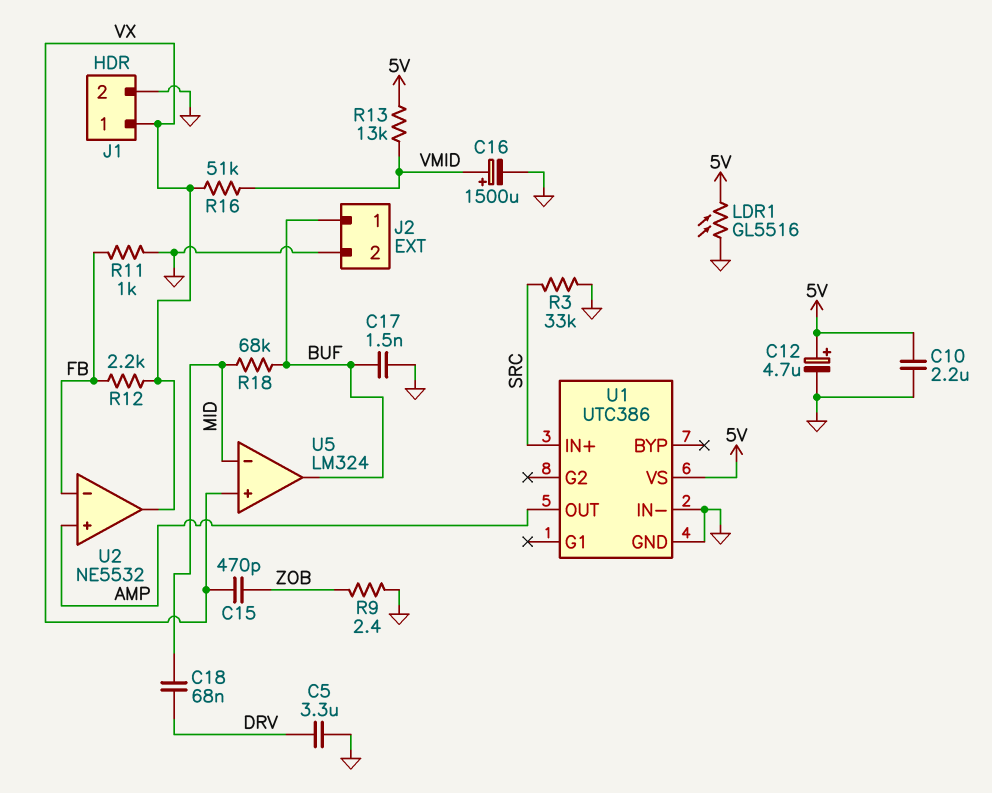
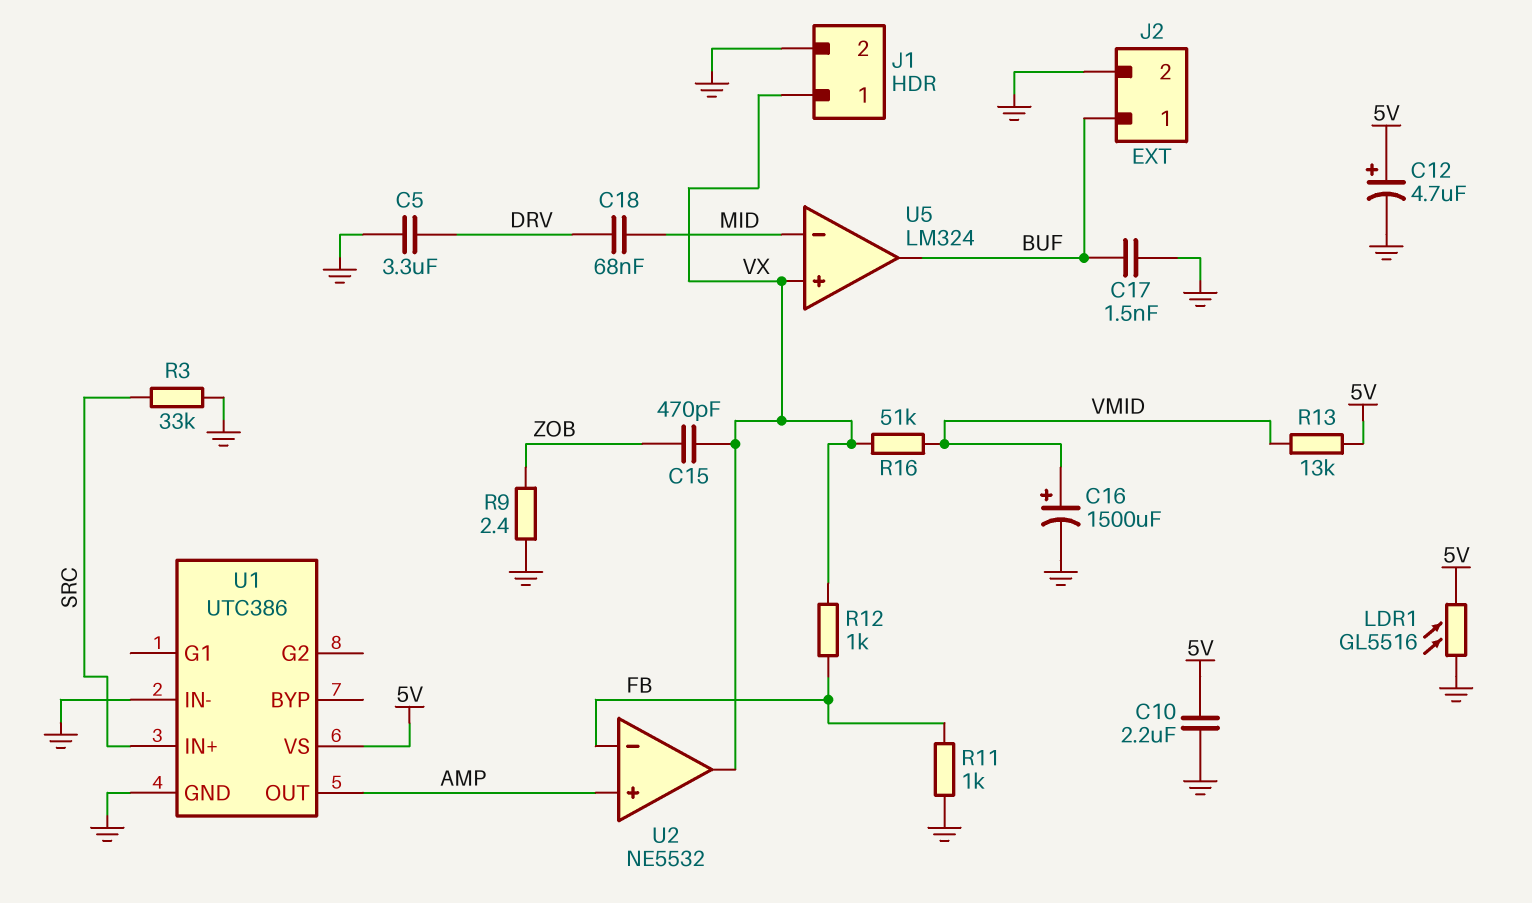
R12: 2.2k (FB, VX) -> 1k (FB, VX)
R18: 68k (BUF, MID) -> none

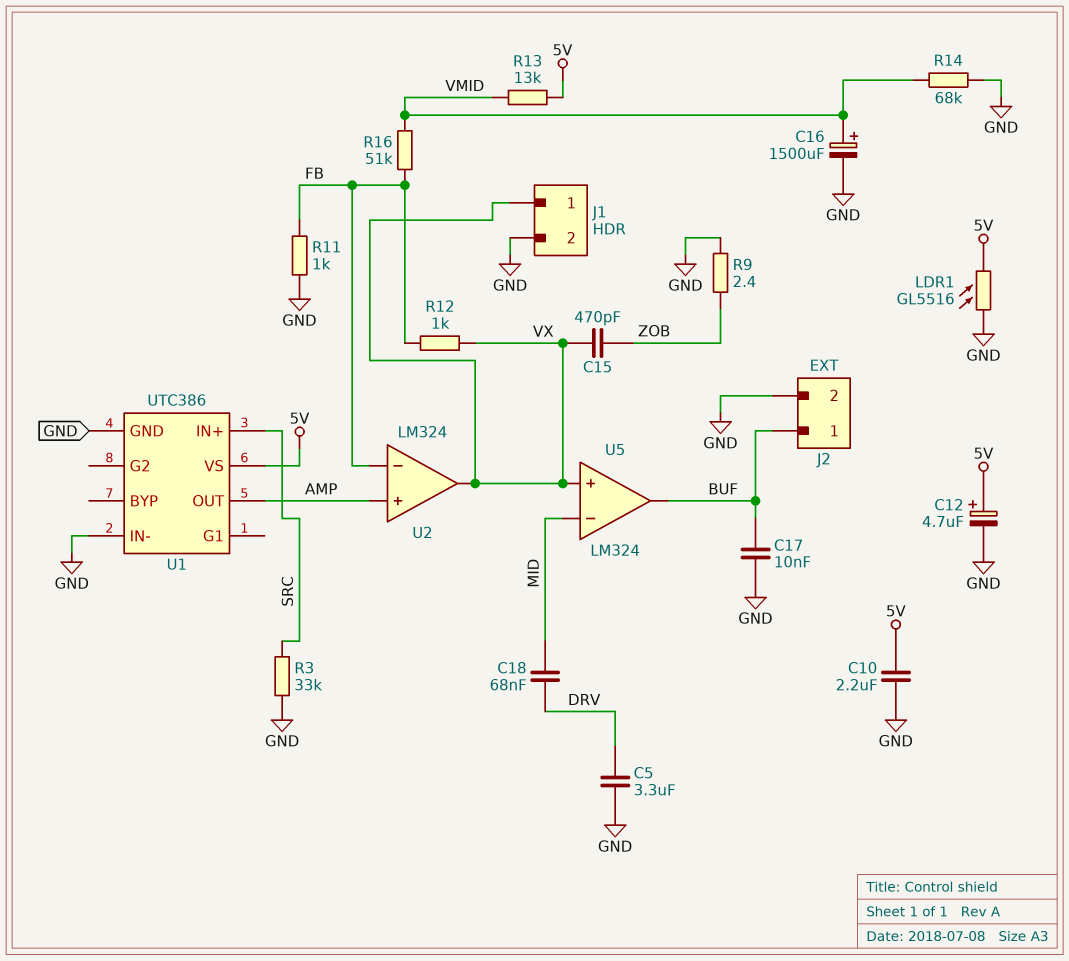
C17: 1.5nF (BUF, GND) -> 10nF (BUF, GND)
R14: none -> 68k (GND, VMID)
R16: 51k (VMID, VX) -> 51k (FB, VMID)
U2: NE5532 -> LM324

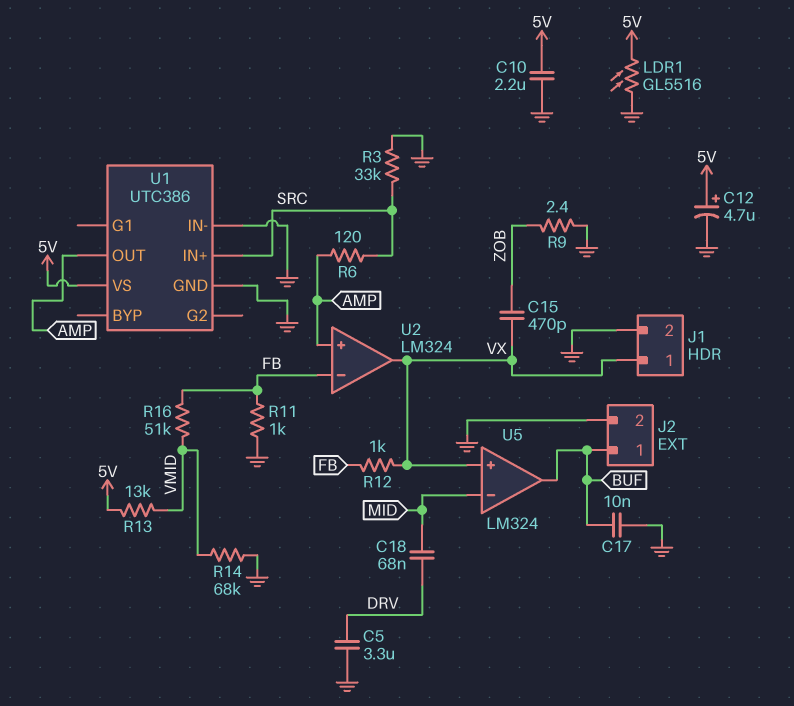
C16: 1500uF (plus VMID, minus GND) -> none
R6: none -> 120 (AMP, SRC)

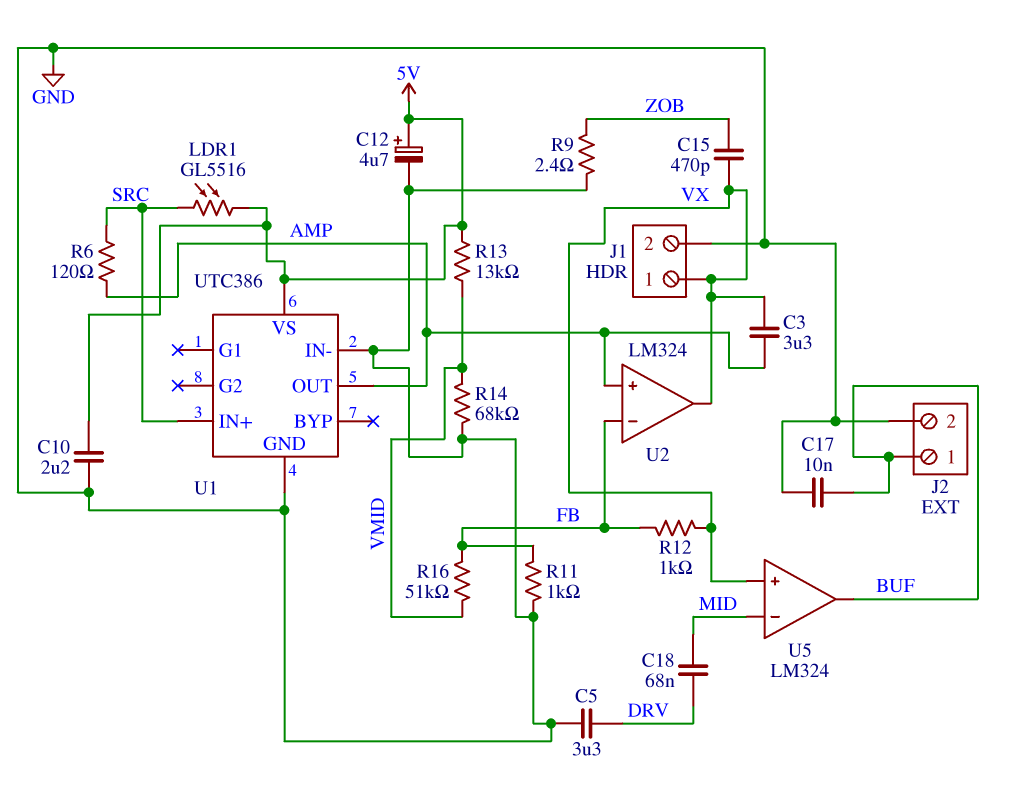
C3: none -> 3.3uF (AMP, VX)
LDR1: GL5516 (5V, GND) -> GL5516 (5V, SRC)
R3: 33k (GND, SRC) -> none

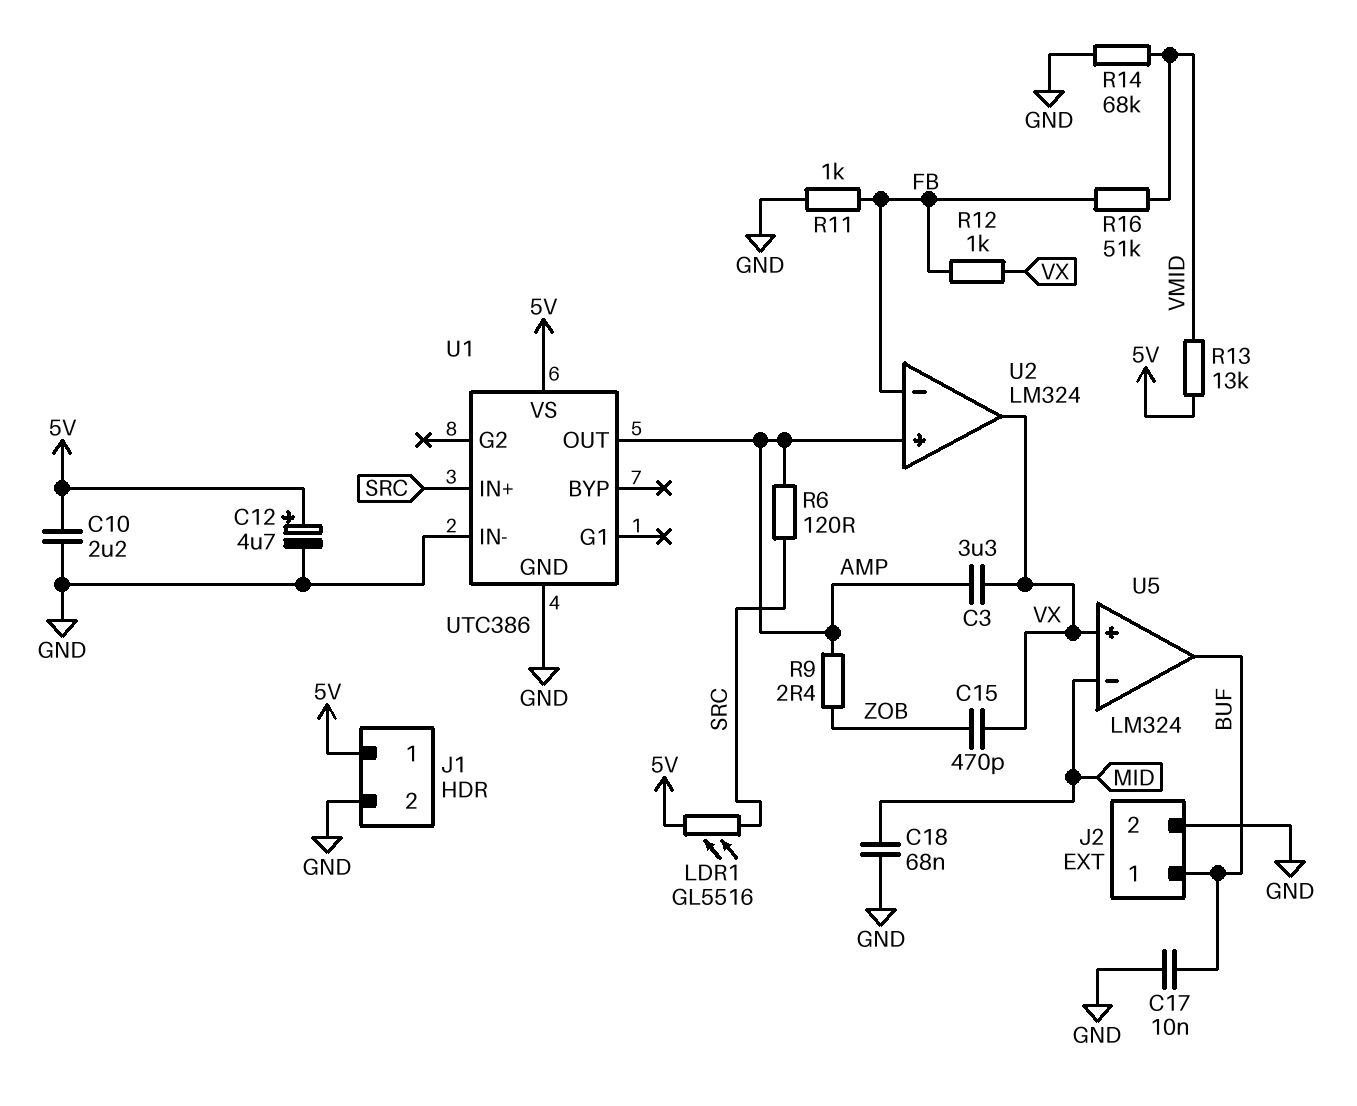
C5: 3.3uF (DRV, GND) -> none
C18: 68nF (DRV, MID) -> 68nF (GND, MID)
J1 pin 1: VX -> 5V
R9: 2.4 (GND, ZOB) -> 2.4 (AMP, ZOB)

